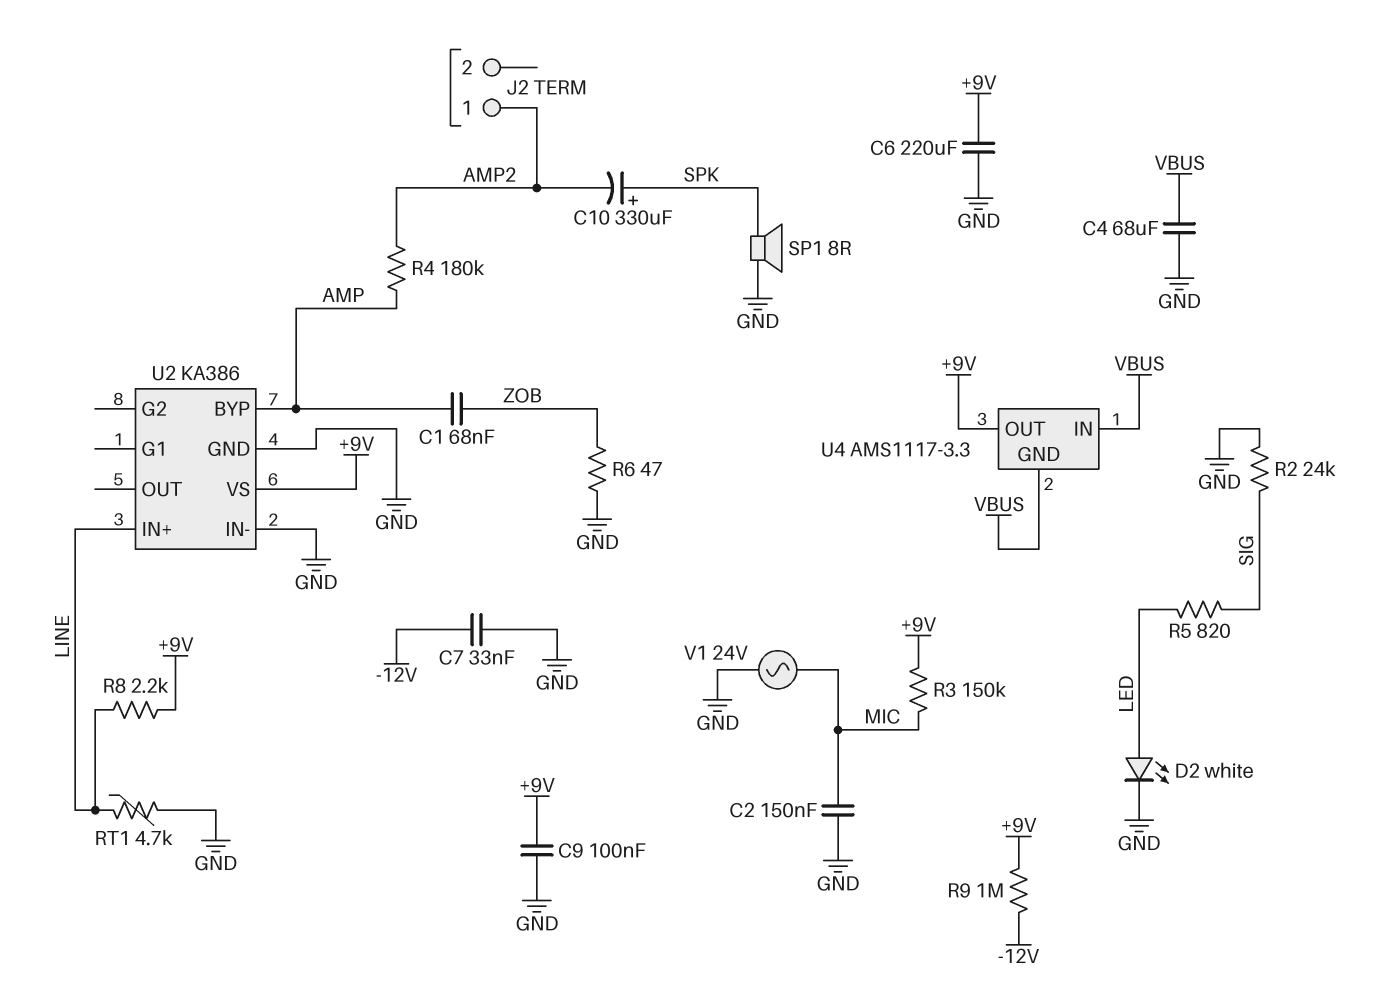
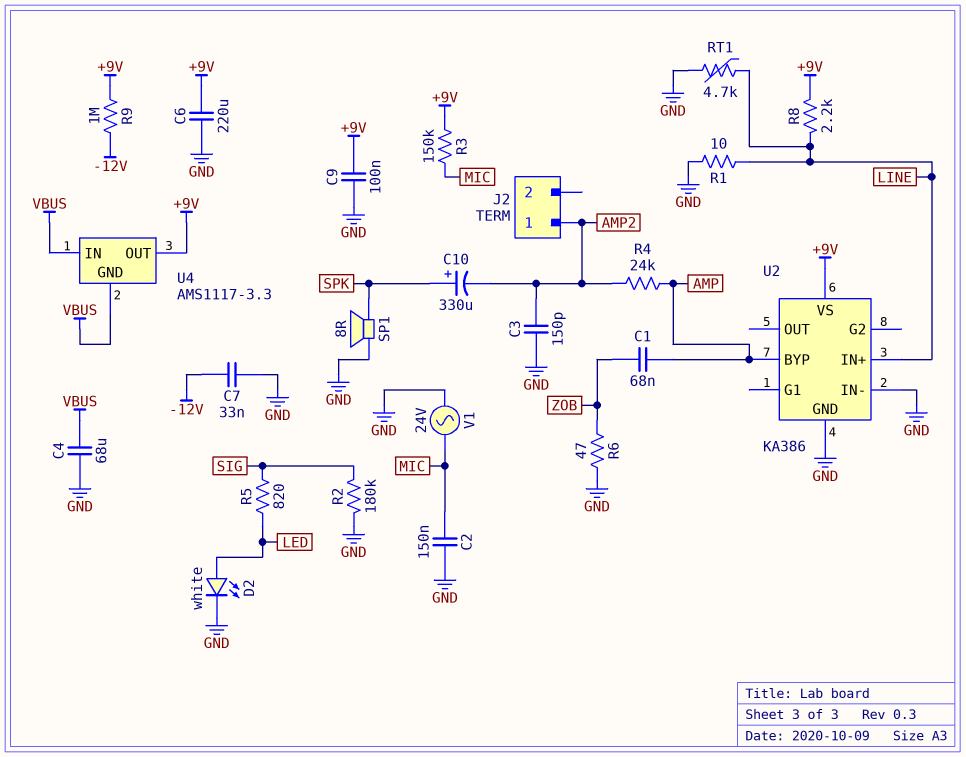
C3: none -> 150pF (AMP2, GND)
R1: none -> 10 (GND, LINE)
R2: 24k (GND, SIG) -> 180k (GND, SIG)
R4: 180k (AMP, AMP2) -> 24k (AMP, AMP2)

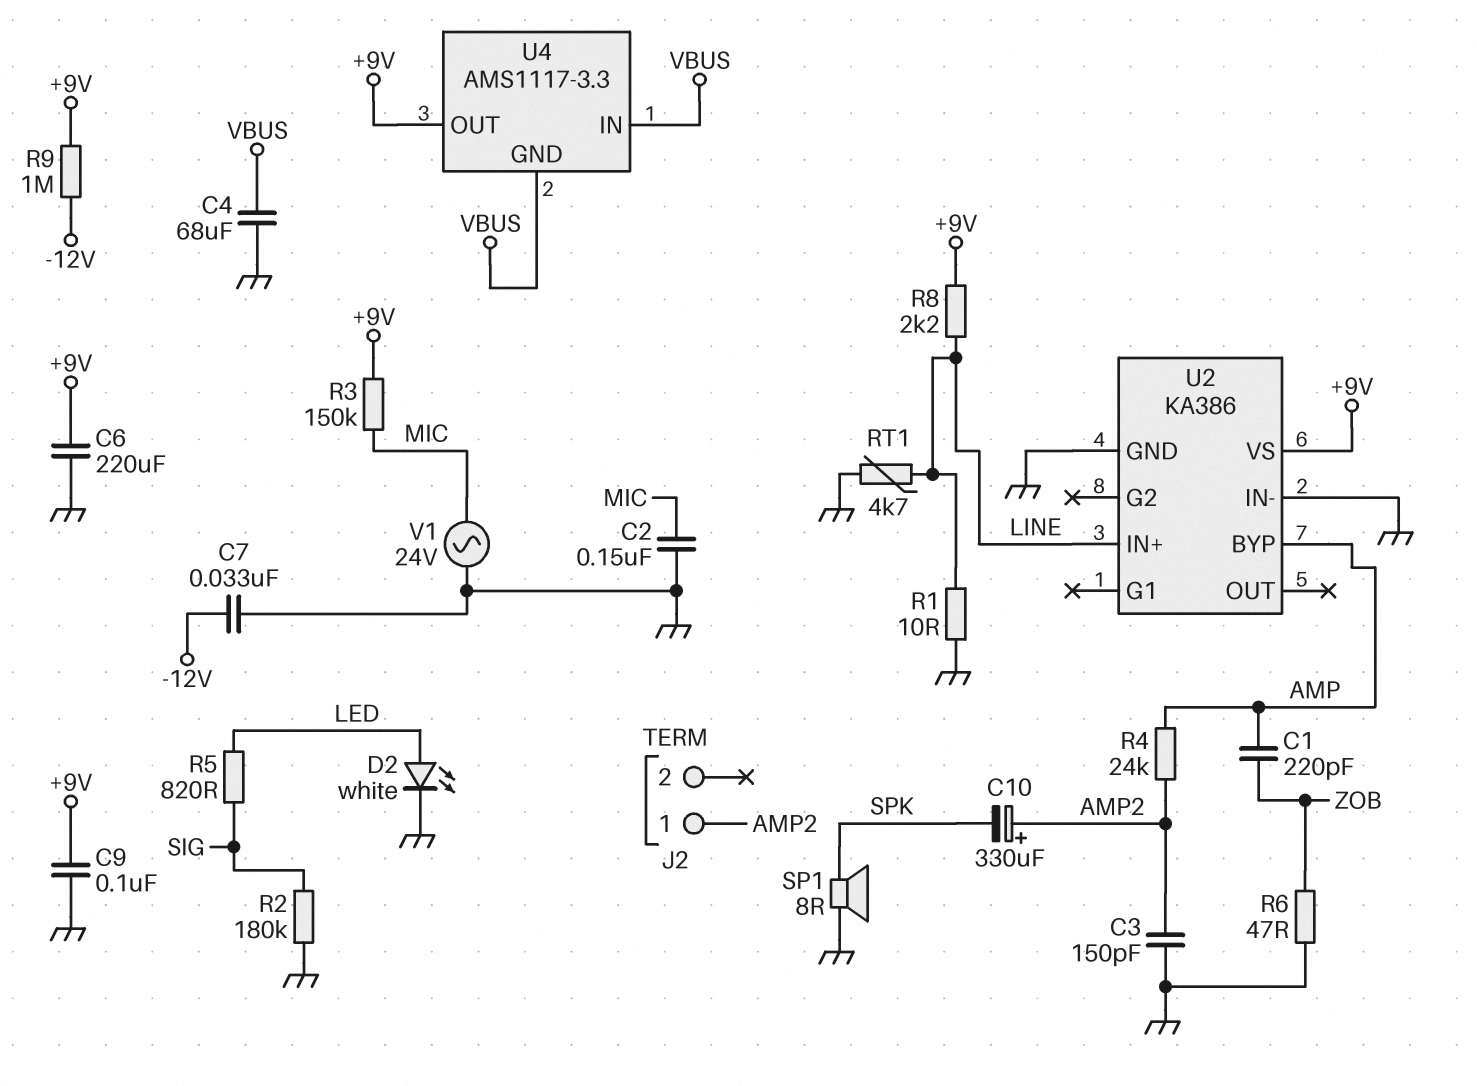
C1: 68nF (AMP, ZOB) -> 220pF (AMP, ZOB)
C10: 330uF (plus SPK, minus AMP2) -> 330uF (plus AMP2, minus SPK)

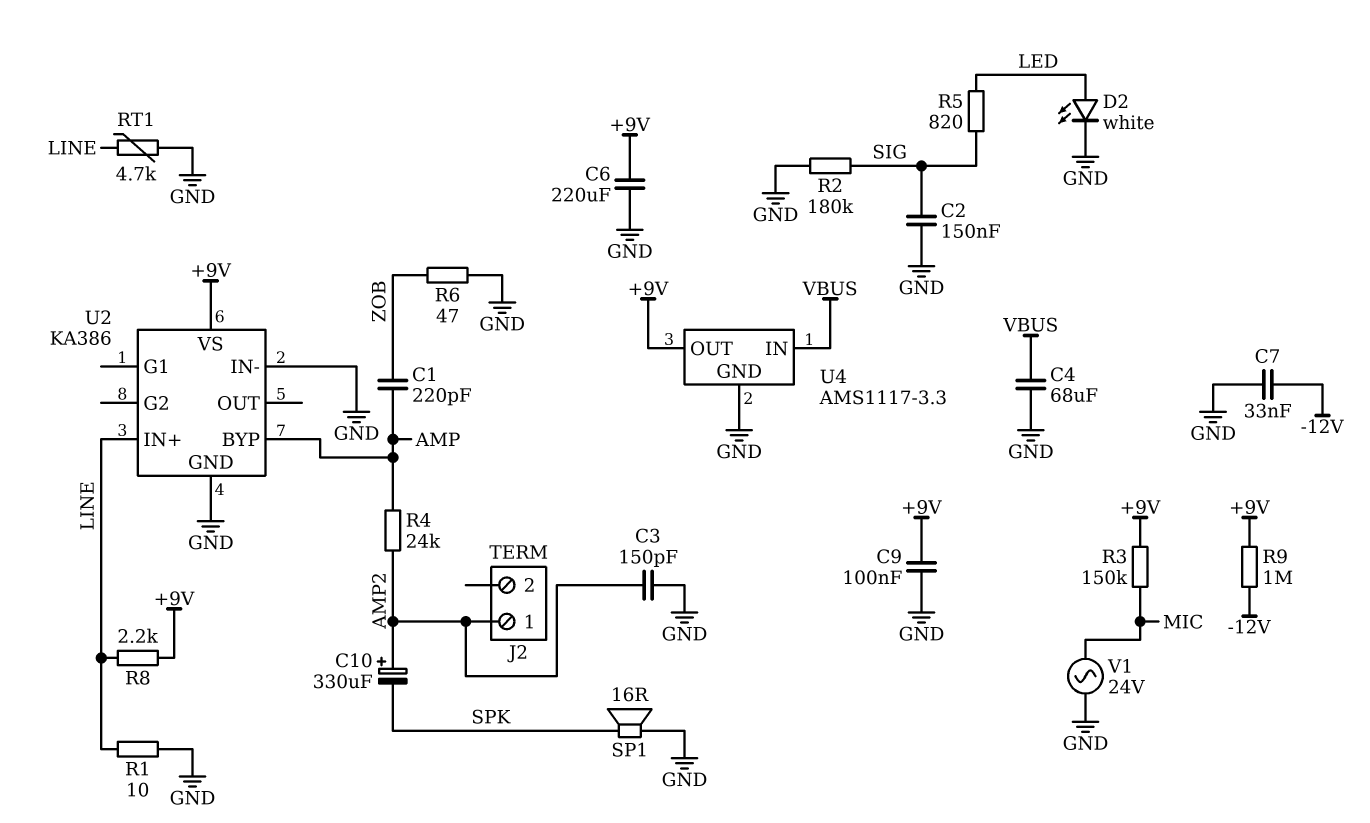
C2: 150nF (GND, MIC) -> 150nF (GND, SIG)
SP1: speaker 8R (GND, SPK) -> speaker 16R (GND, SPK)
U4 pin GND: VBUS -> GND

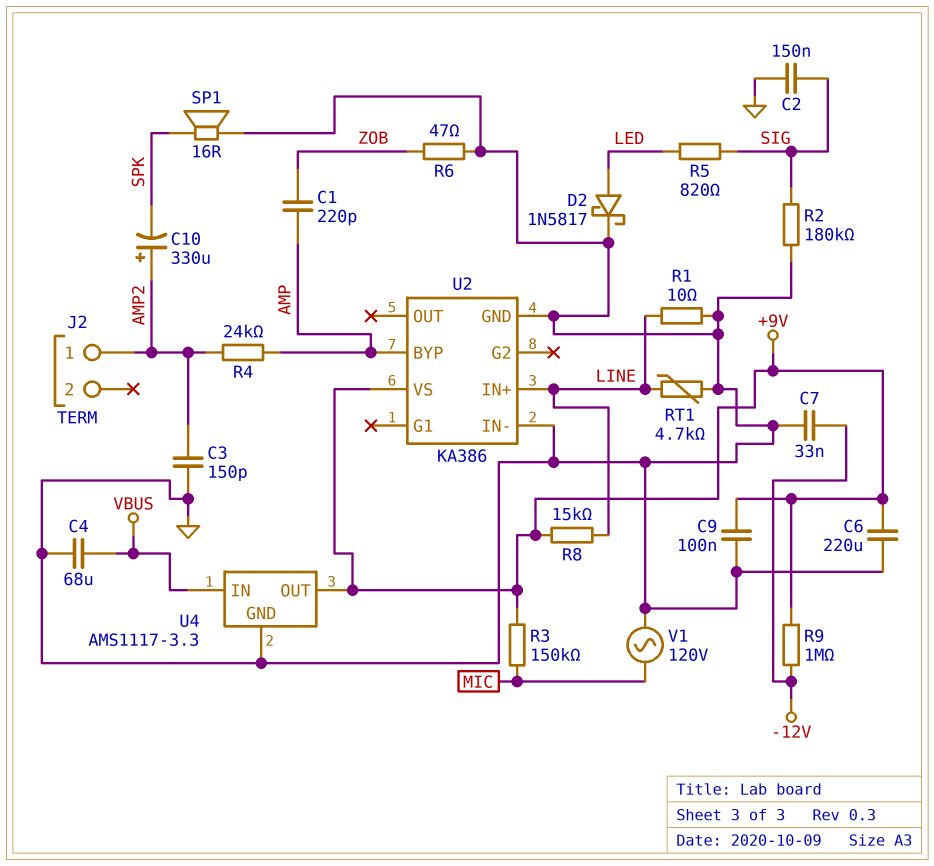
D2: LED white (A LED, K GND) -> schottky 1N5817 (A LED, K GND)
R8: 2.2k (+9V, LINE) -> 15k (+9V, LINE)
V1: AC 24V (GND, MIC) -> AC 120V (GND, MIC)

